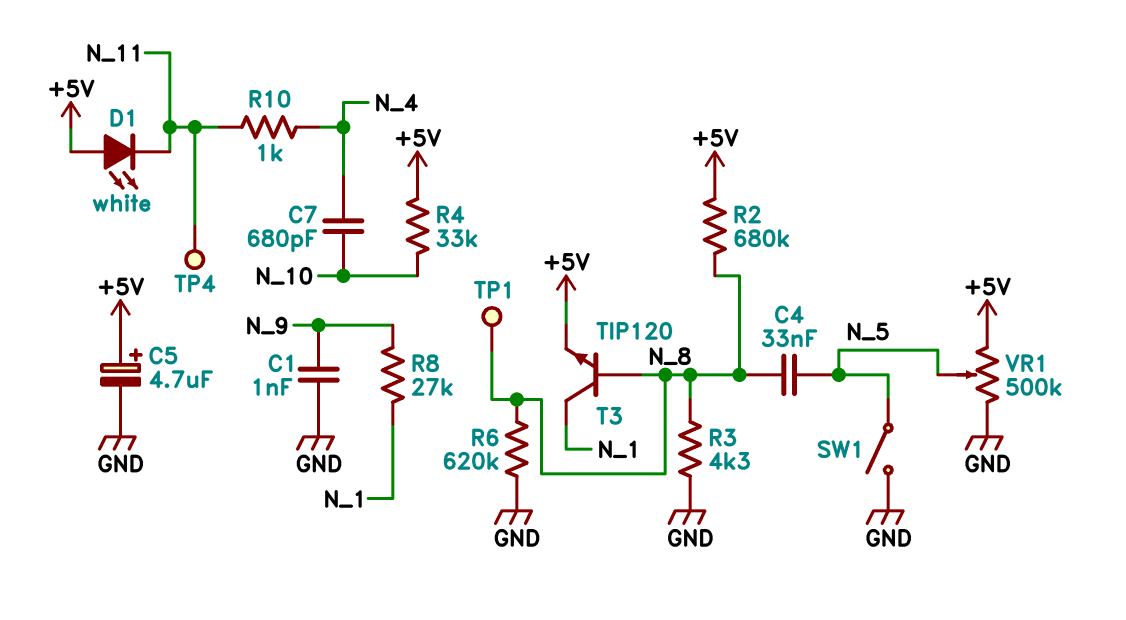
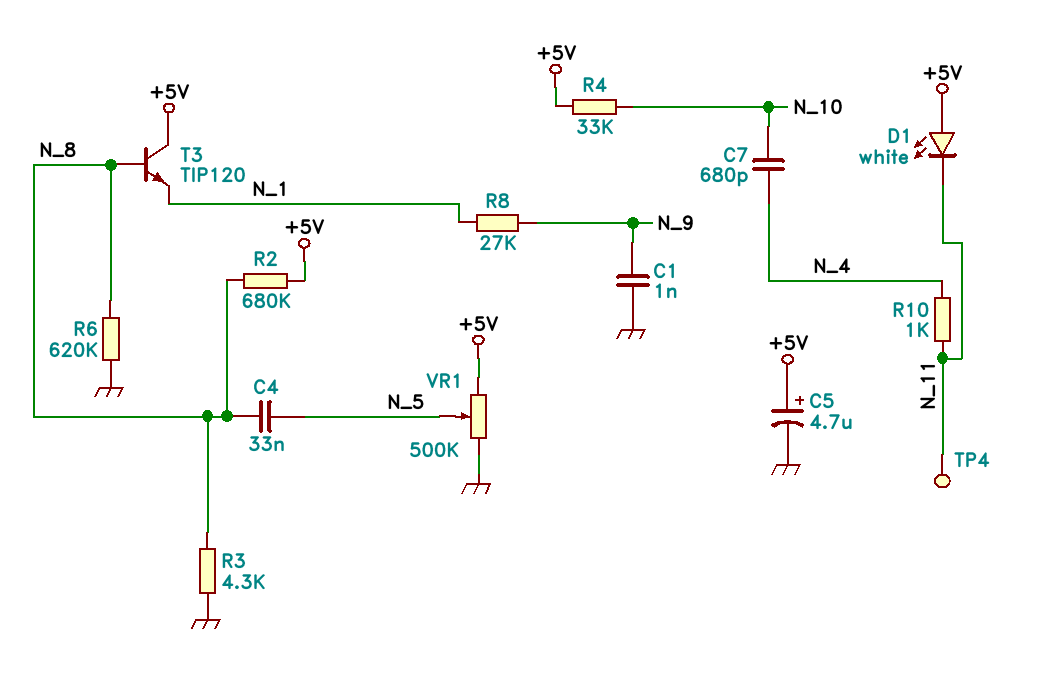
SW1: switch (GND, N_5) -> none
T3: NPN TIP120 (B N_8, C N_1, E +5V) -> NPN TIP120 (B N_8, C +5V, E N_1)
TP1: test point (N_8) -> none

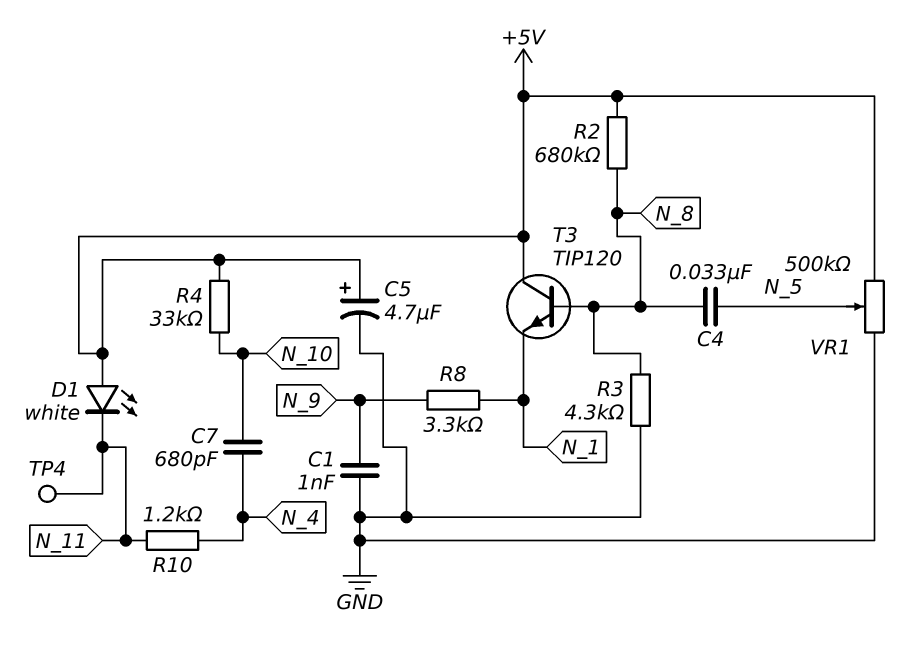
R6: 620k (GND, N_8) -> none
R8: 27k (N_1, N_9) -> 3.3k (N_1, N_9)
R10: 1k (N_4, N_11) -> 1.2k (N_4, N_11)

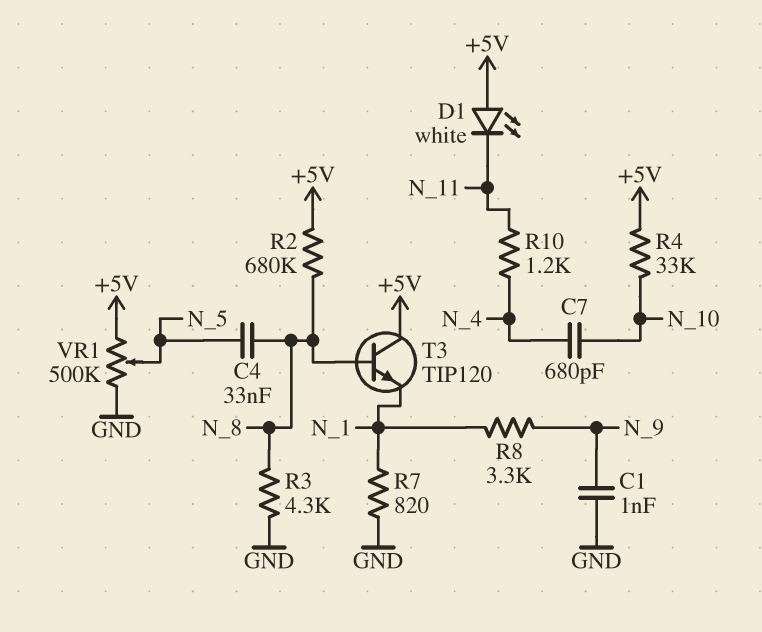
C5: 4.7uF (plus +5V, minus GND) -> none
R7: none -> 820 (GND, N_1)
TP4: test point (N_11) -> none

